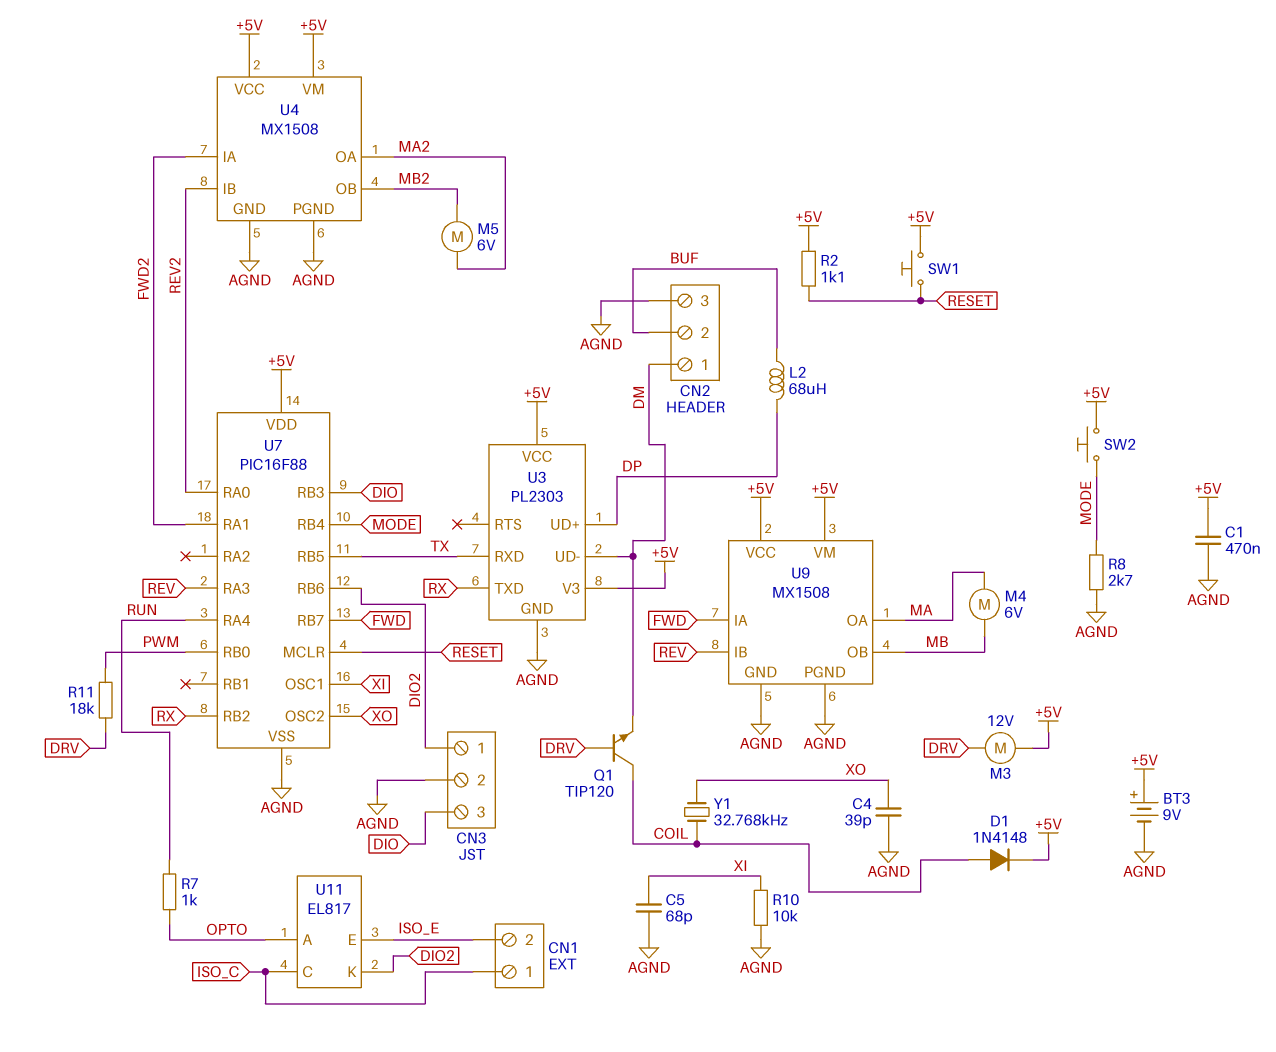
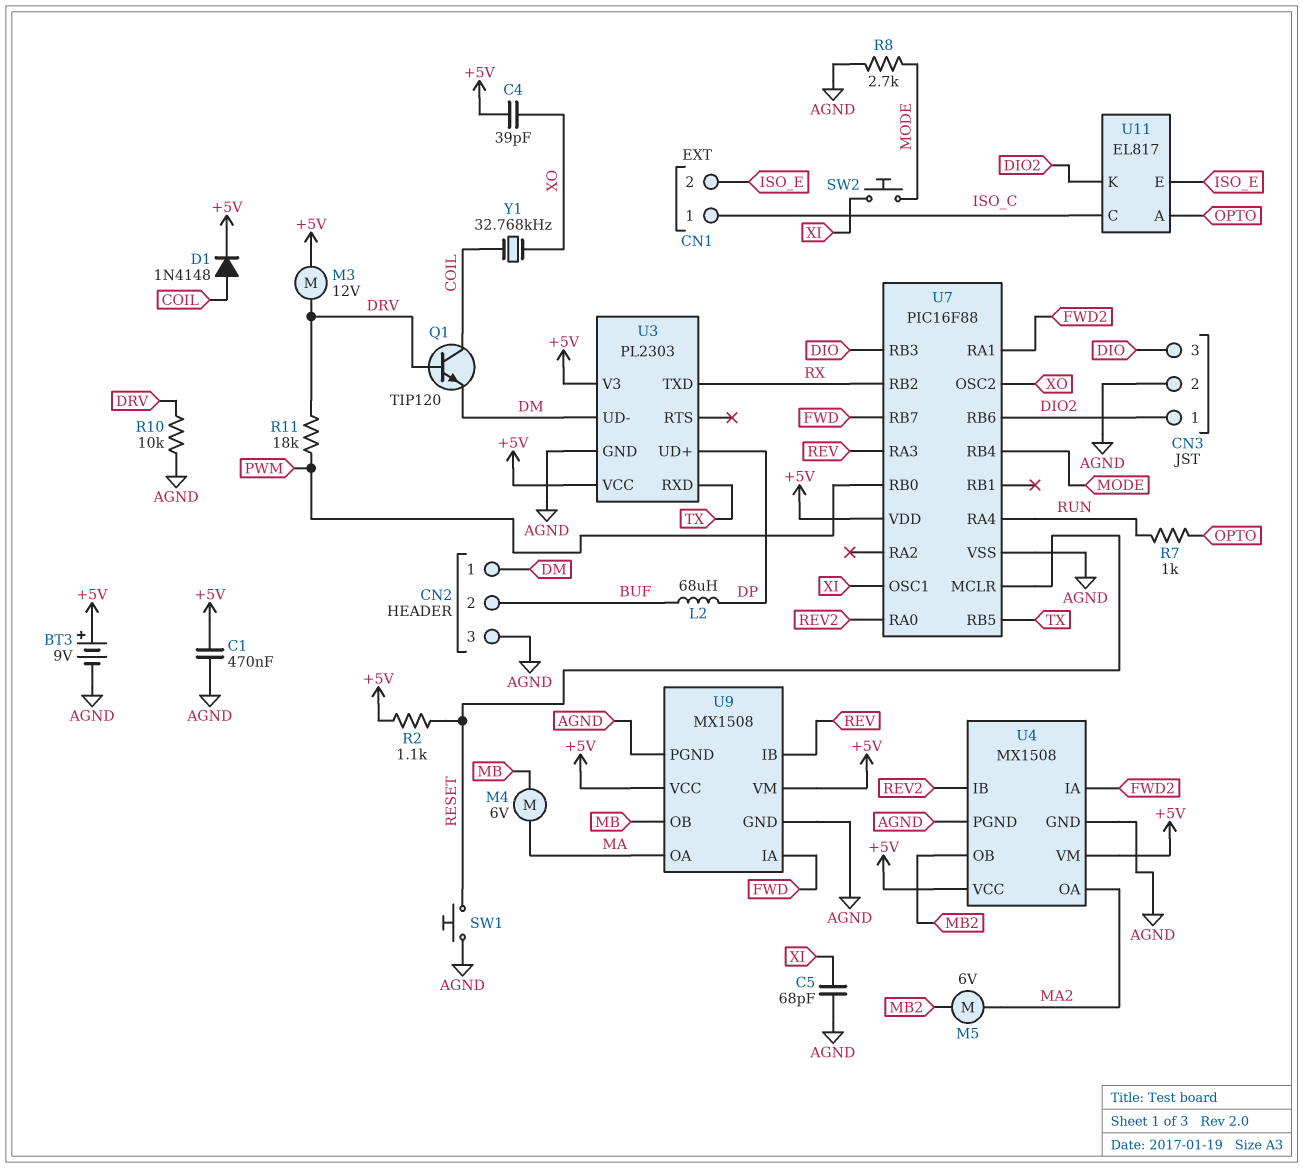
C4: 39pF (AGND, XO) -> 39pF (+5V, XO)
R10: 10k (AGND, XI) -> 10k (AGND, DRV)
SW1: button (+5V, RESET) -> button (AGND, RESET)
SW2: button (+5V, MODE) -> button (MODE, XI)

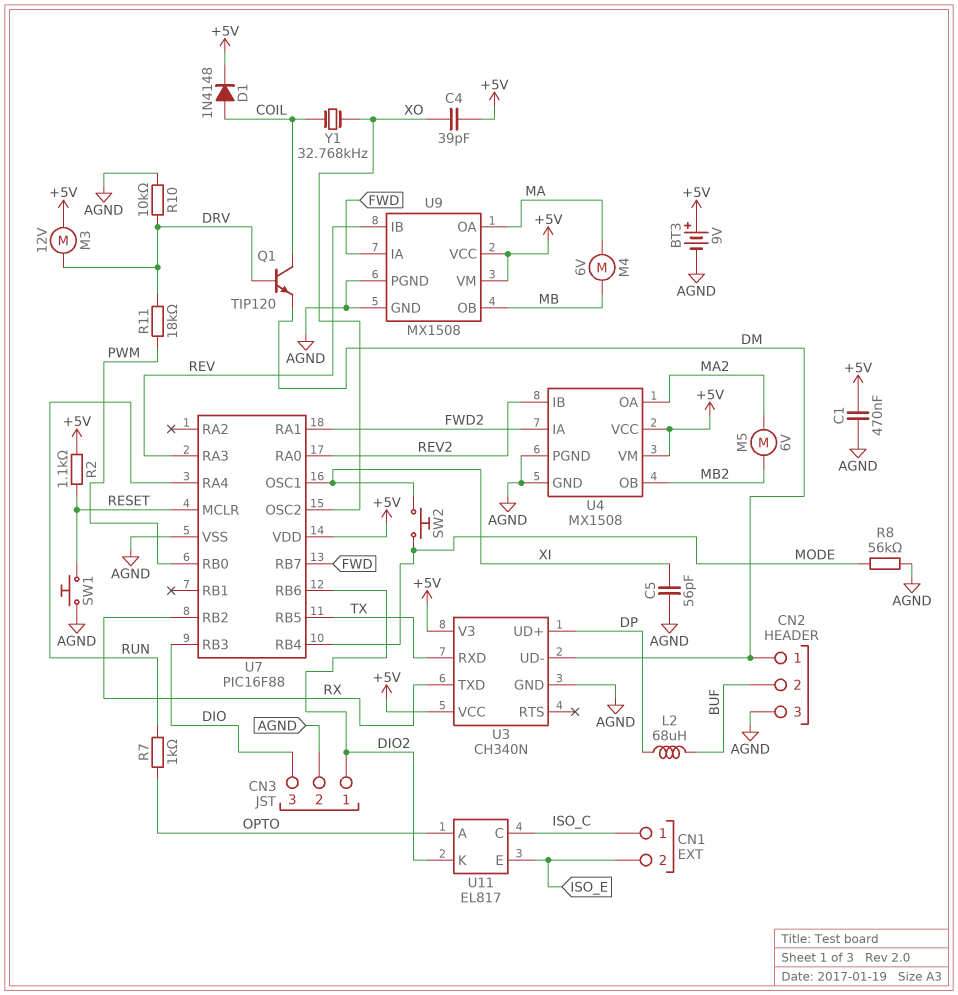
C5: 68pF (AGND, XI) -> 56pF (AGND, XI)
R8: 2.7k (AGND, MODE) -> 56k (AGND, MODE)
U3: PL2303 -> CH340N

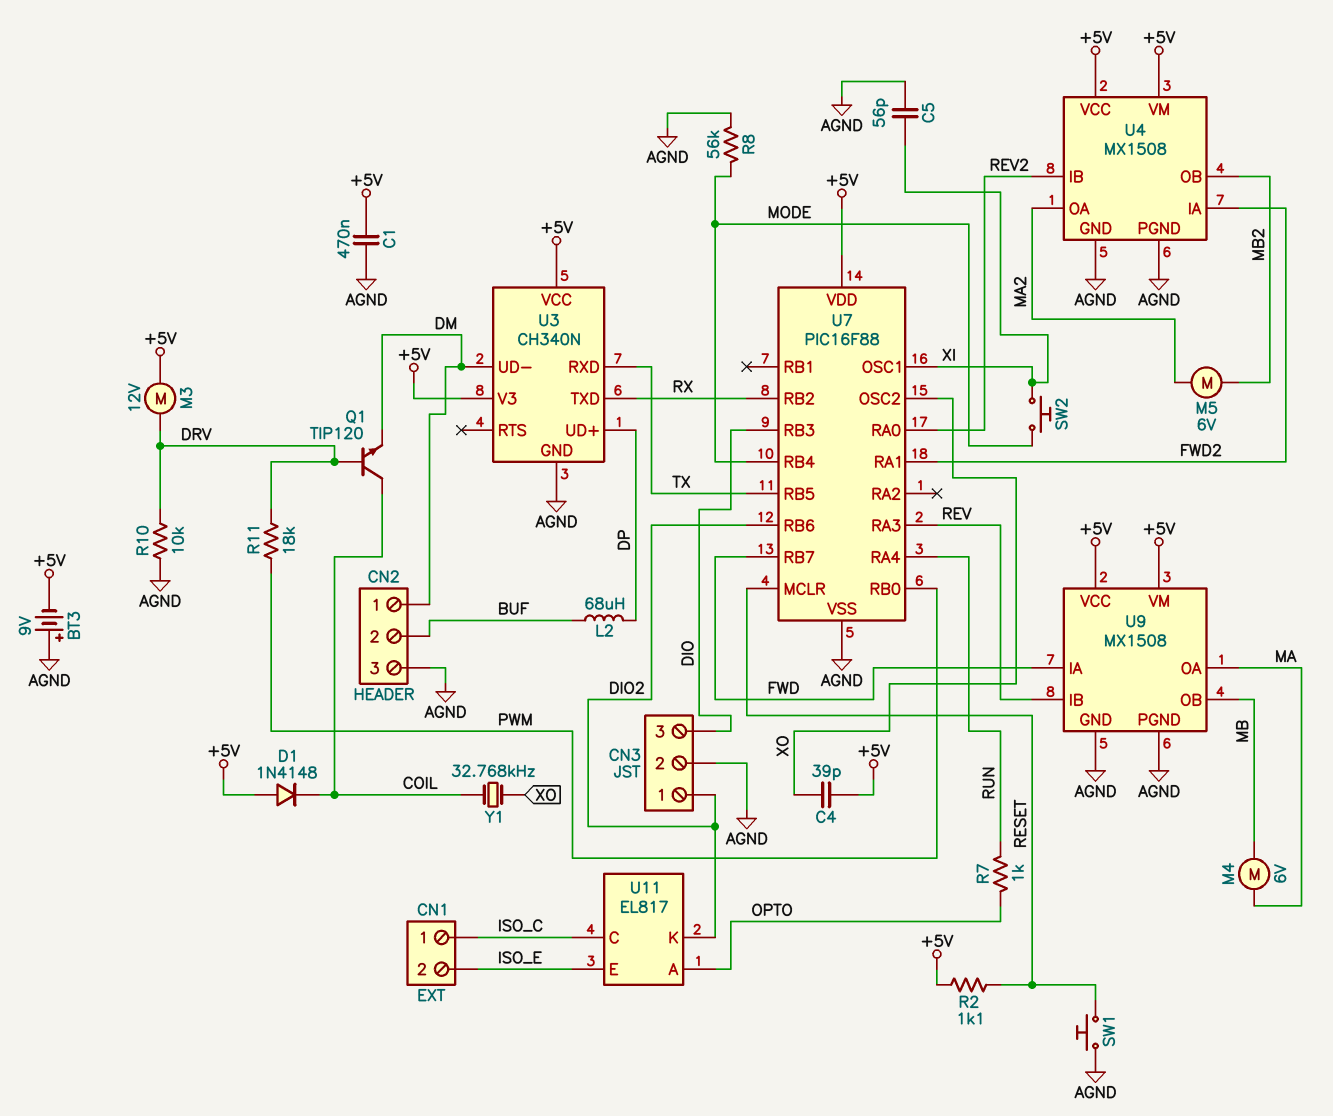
BT3: 9V (plus +5V, minus AGND) -> 9V (plus AGND, minus +5V)
D1: diode 1N4148 (A COIL, K +5V) -> diode 1N4148 (A +5V, K COIL)

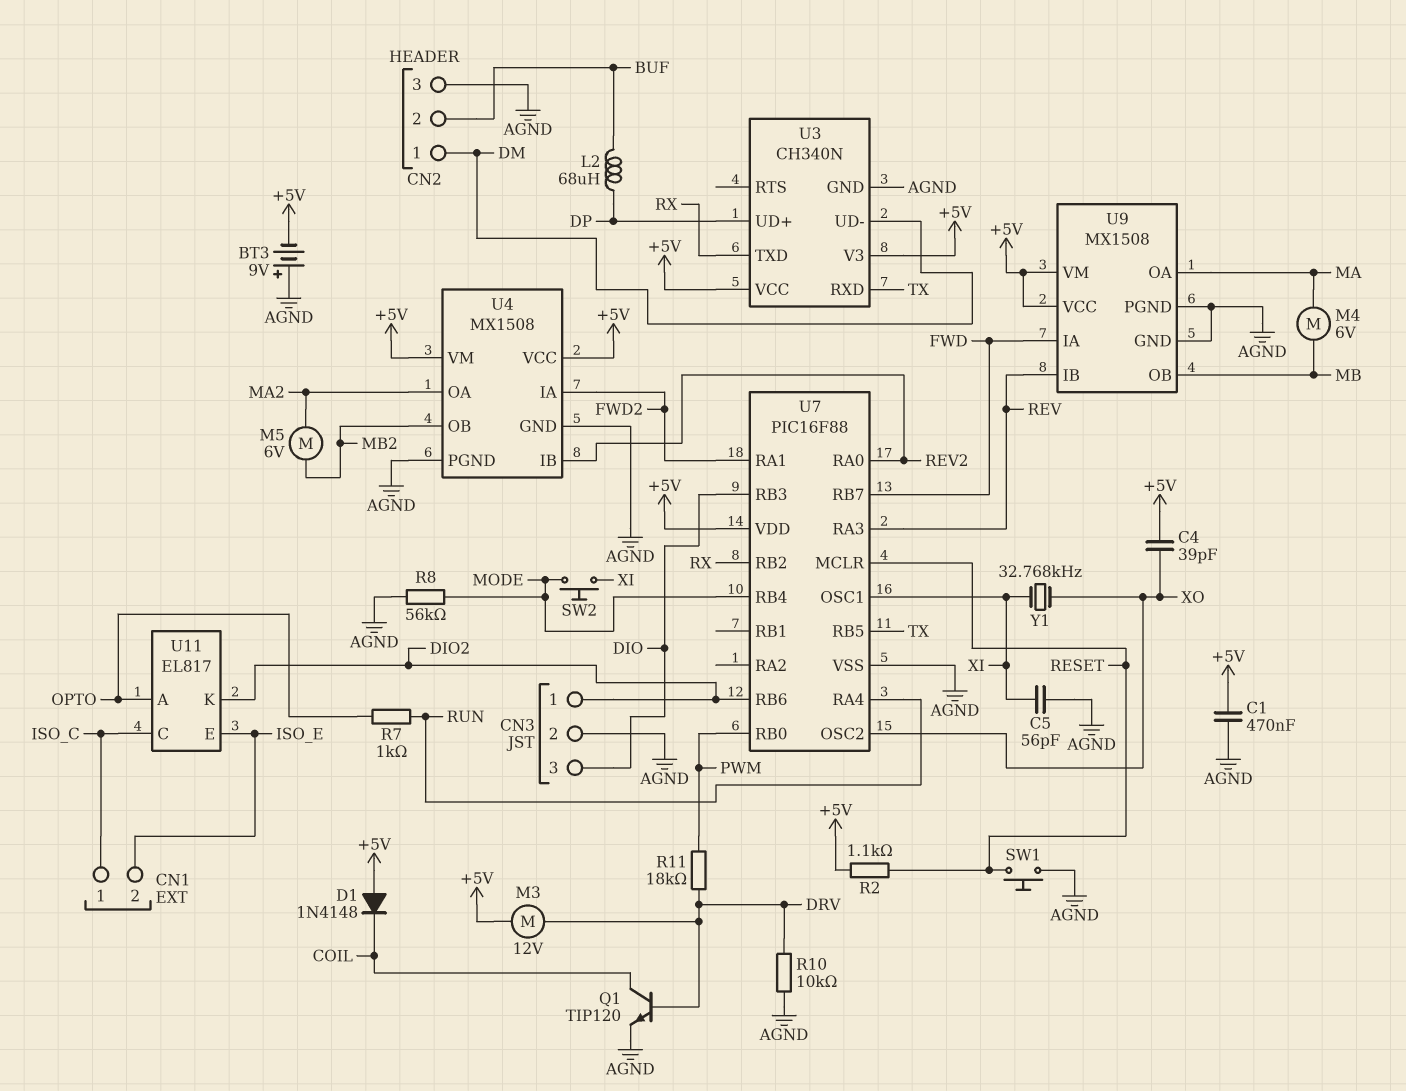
Q1: NPN TIP120 (B DRV, C COIL, E DM) -> NPN TIP120 (B DRV, C COIL, E AGND)
Y1: 32.768kHz (COIL, XO) -> 32.768kHz (XI, XO)

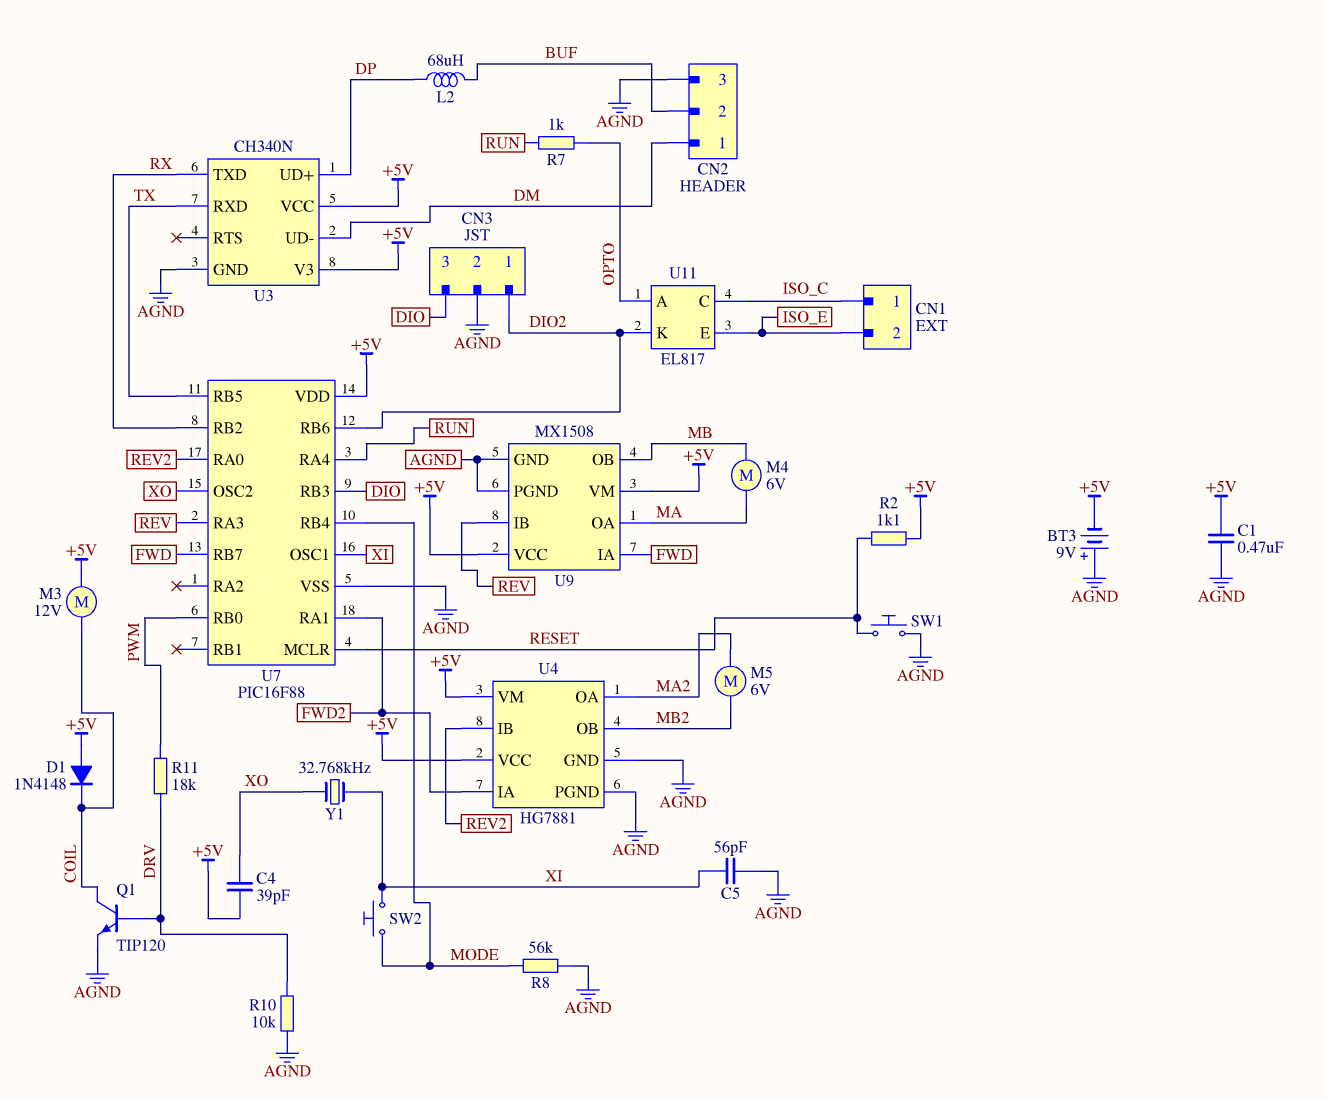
M3: motor 12V (+5V, DRV) -> motor 12V (+5V, COIL)
U4: MX1508 -> HG7881

